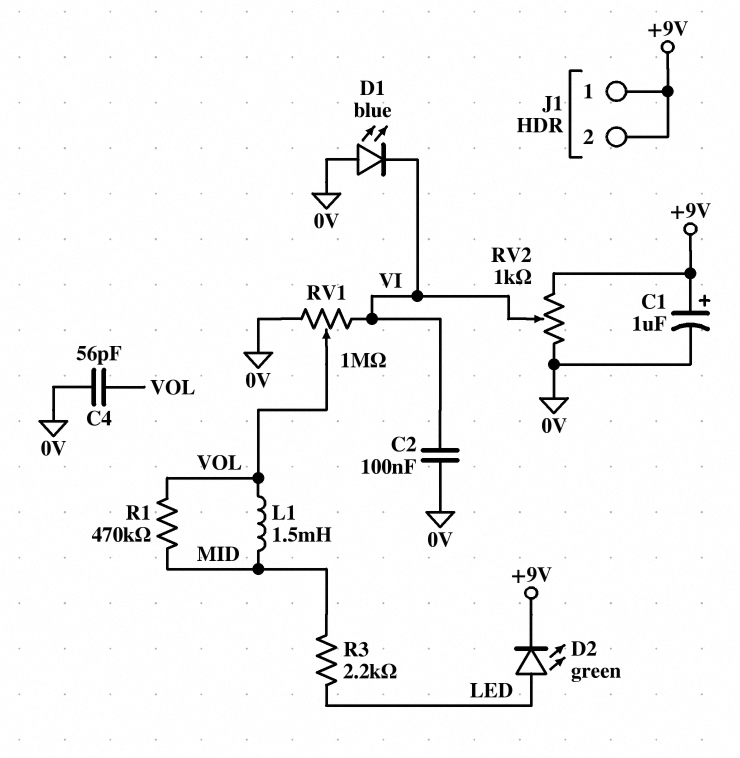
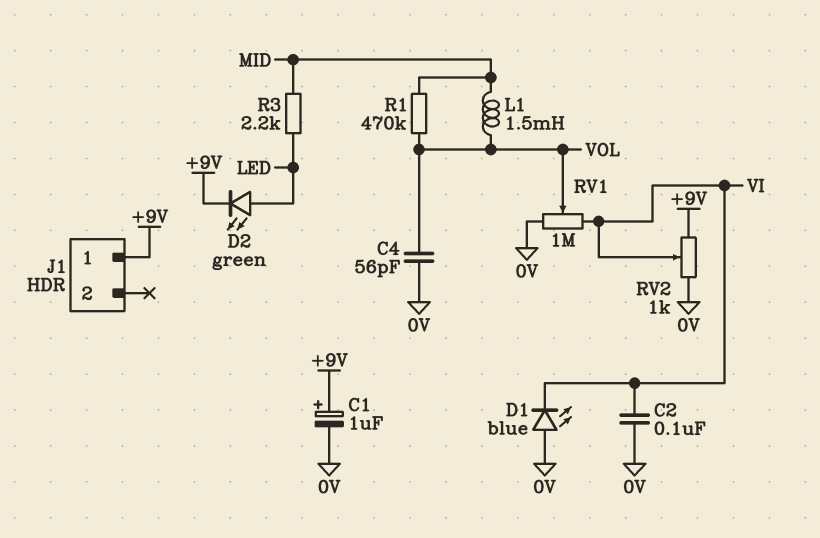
J1 pin 2: +9V -> none

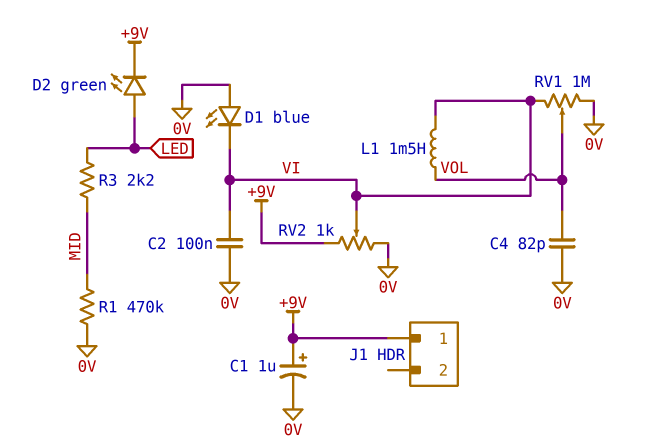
C4: 56pF (0V, VOL) -> 82pF (0V, VOL)
L1: 1.5mH (MID, VOL) -> 1.5mH (VI, VOL)
R1: 470k (MID, VOL) -> 470k (0V, MID)

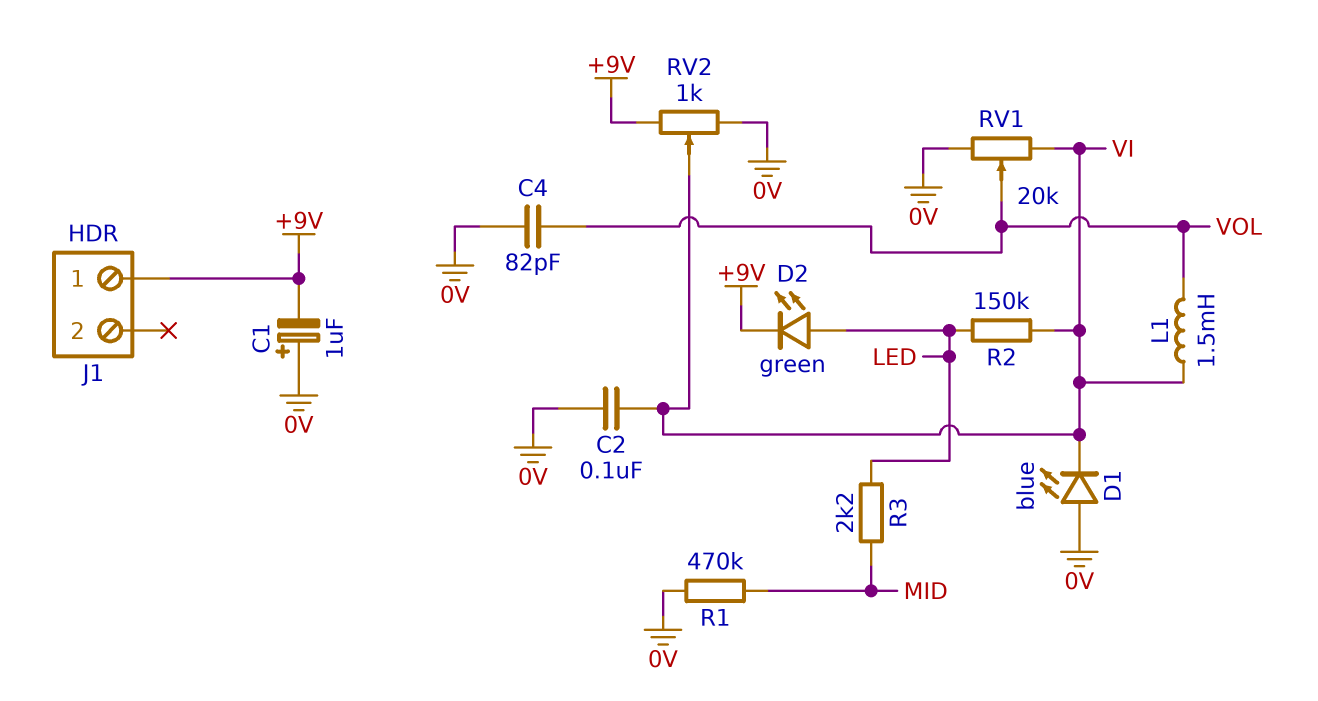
C1: 1uF (plus +9V, minus 0V) -> 1uF (plus 0V, minus +9V)
R2: none -> 150k (LED, VI)
RV1: 1M (0V, VI, wiper VOL) -> 20k (0V, VI, wiper VOL)

